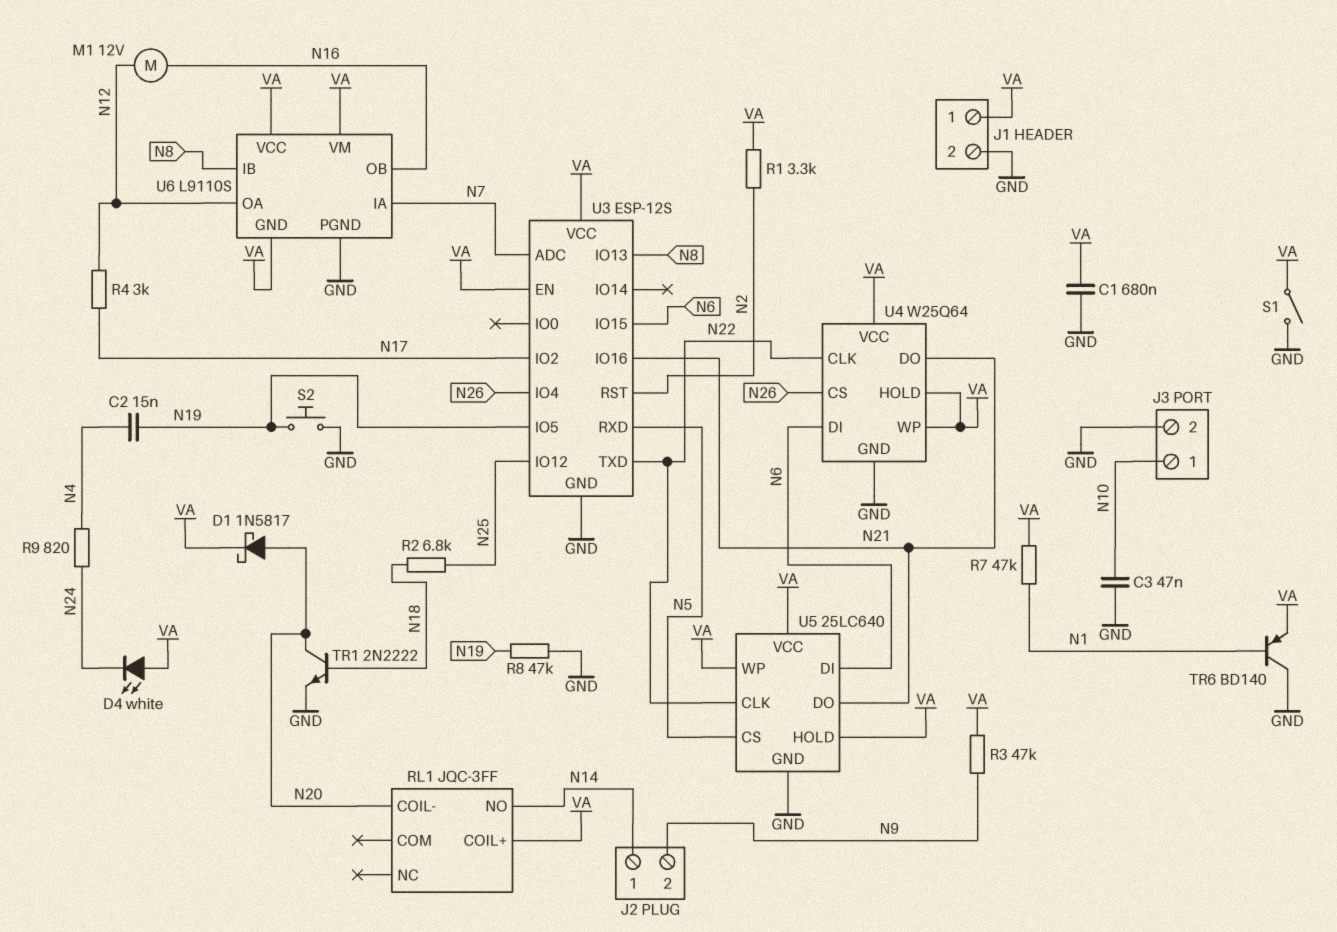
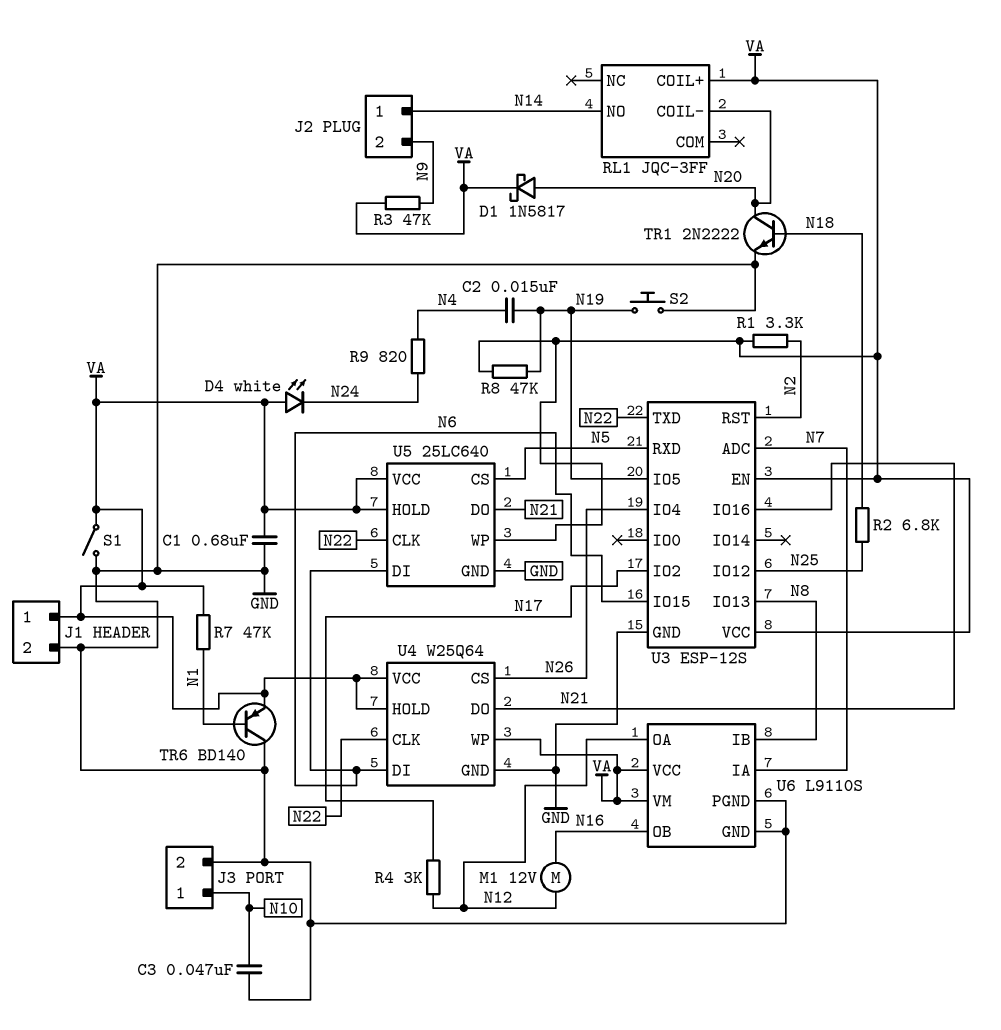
R8: 47k (GND, N19) -> 47k (N19, VA)
U6 pin GND: VA -> GND

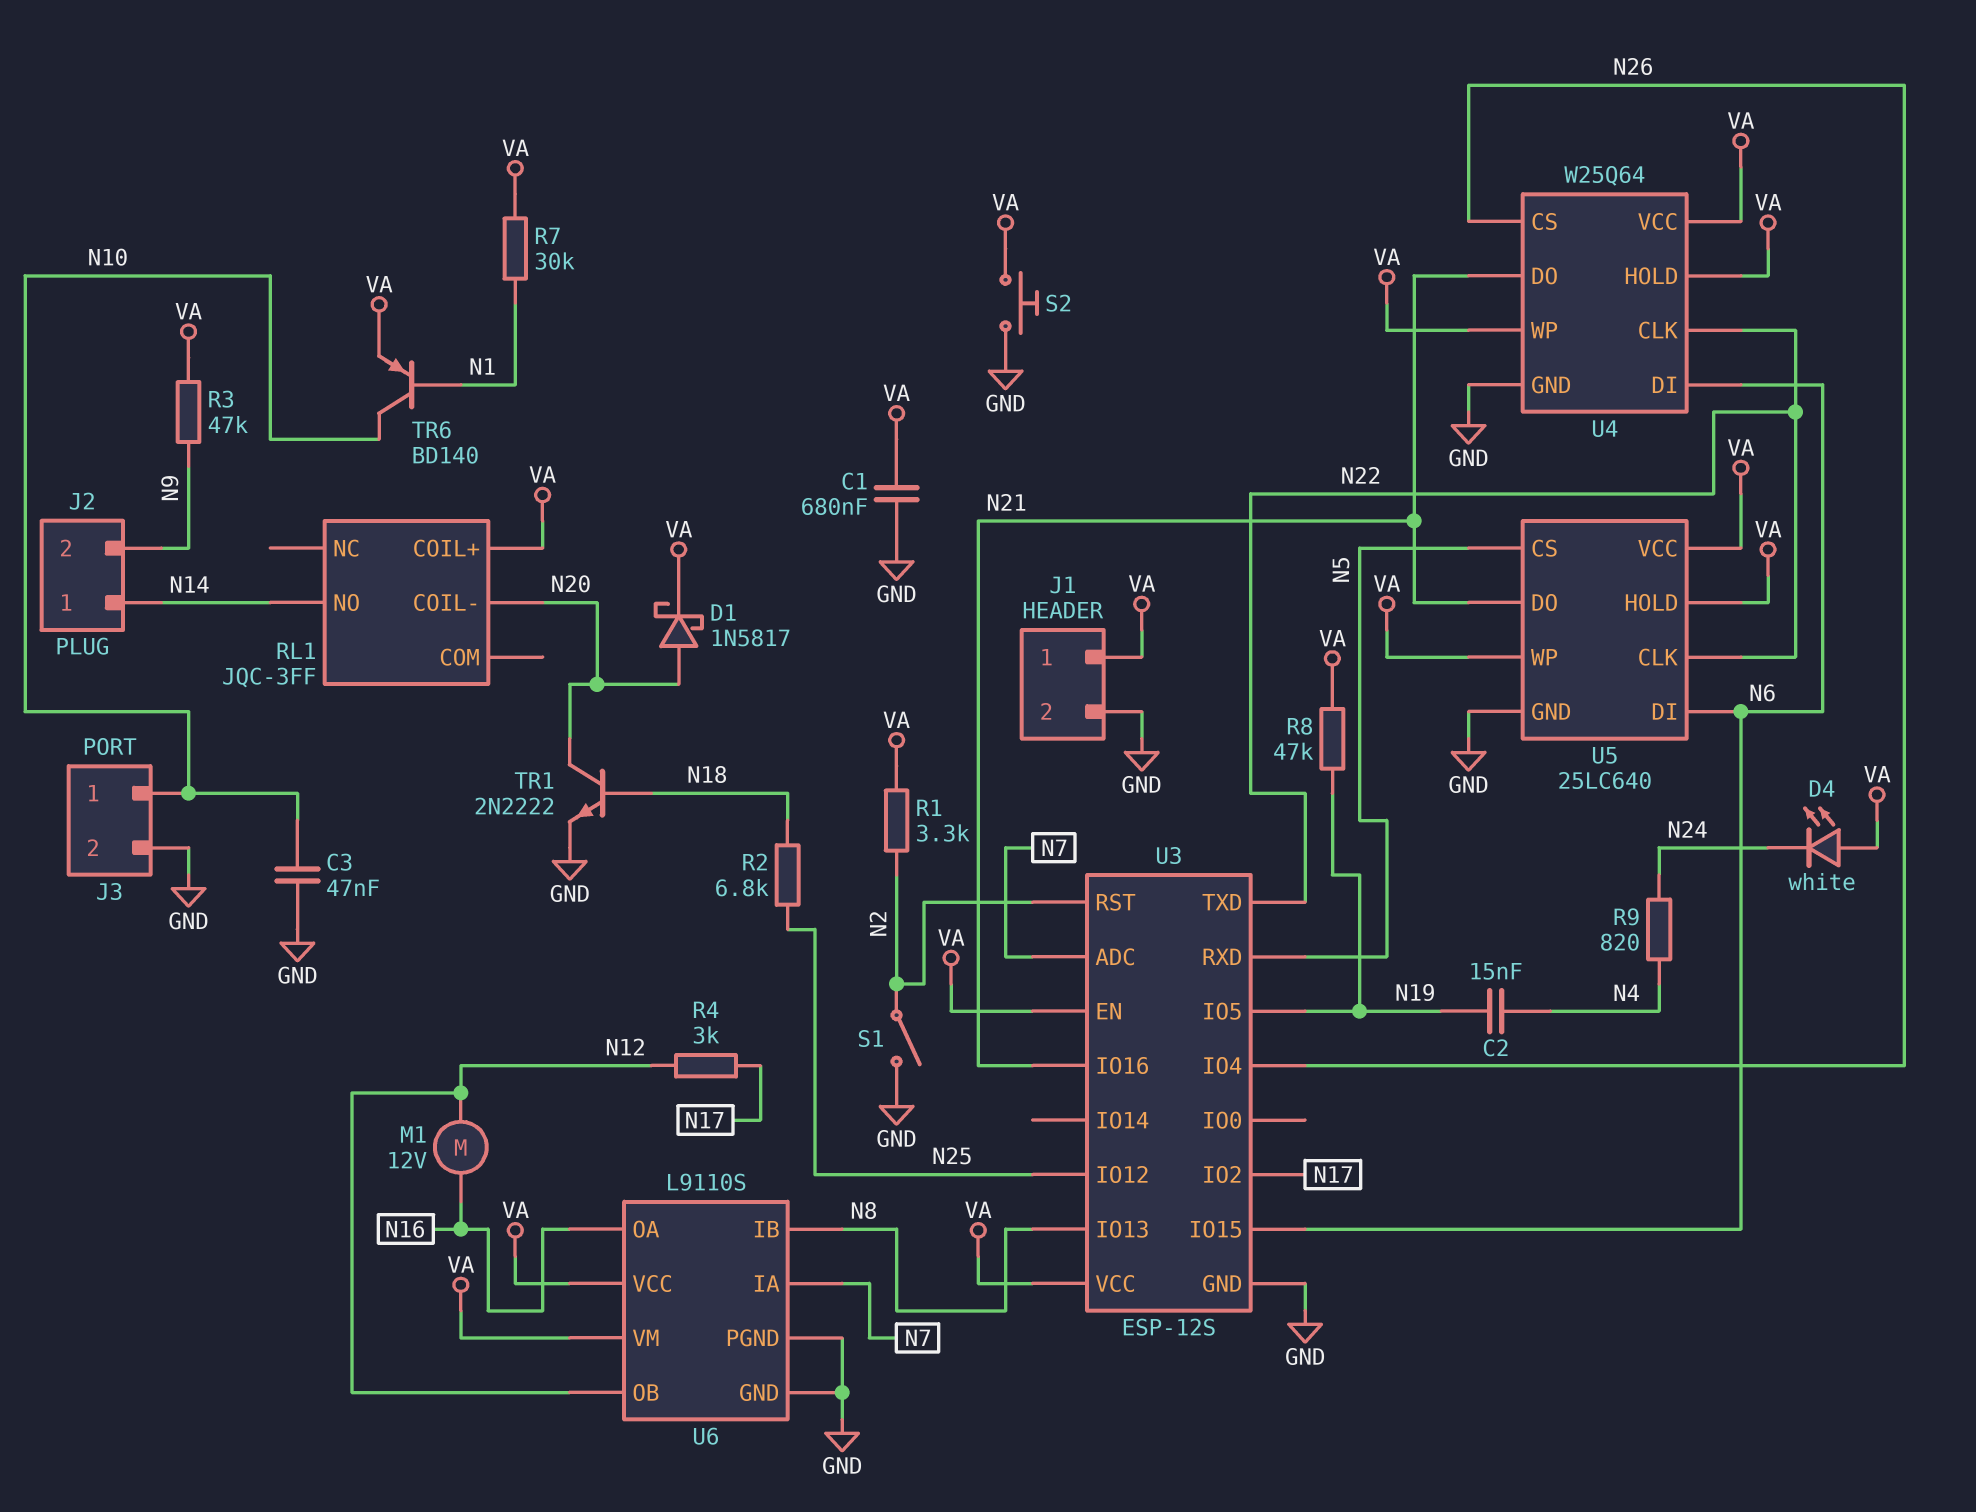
R7: 47k (N1, VA) -> 30k (N1, VA)
S1: switch (GND, VA) -> switch (GND, N2)
S2: button (GND, N19) -> button (GND, VA)
TR6: PNP BD140 (B N1, C GND, E VA) -> PNP BD140 (B N1, C N10, E VA)
U6 pin OA: N12 -> N16
U6 pin OB: N16 -> N12

